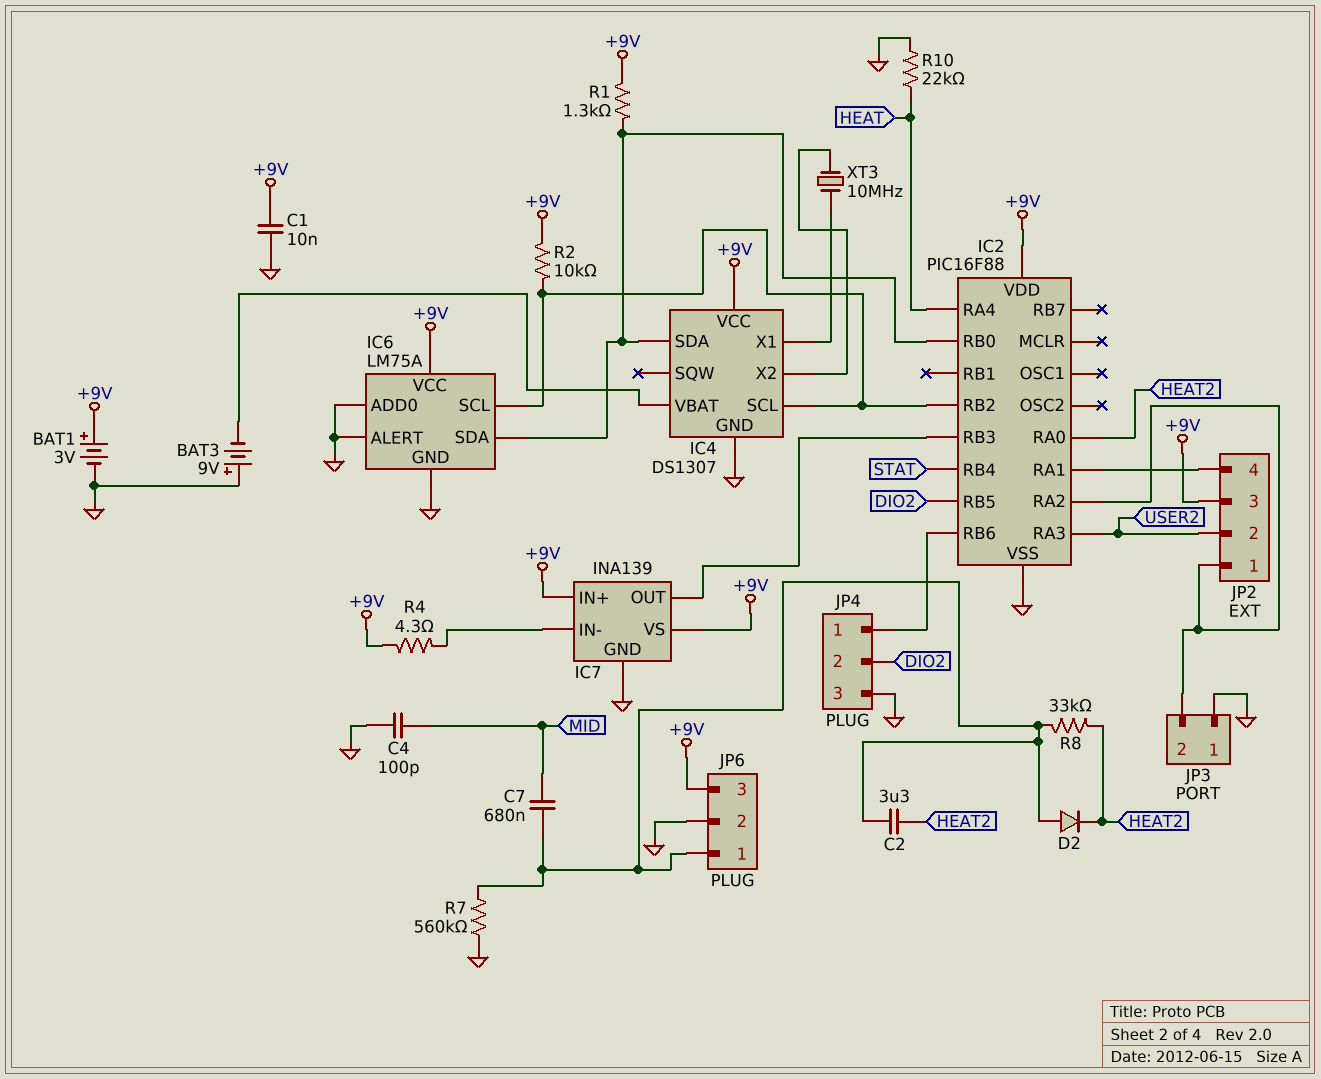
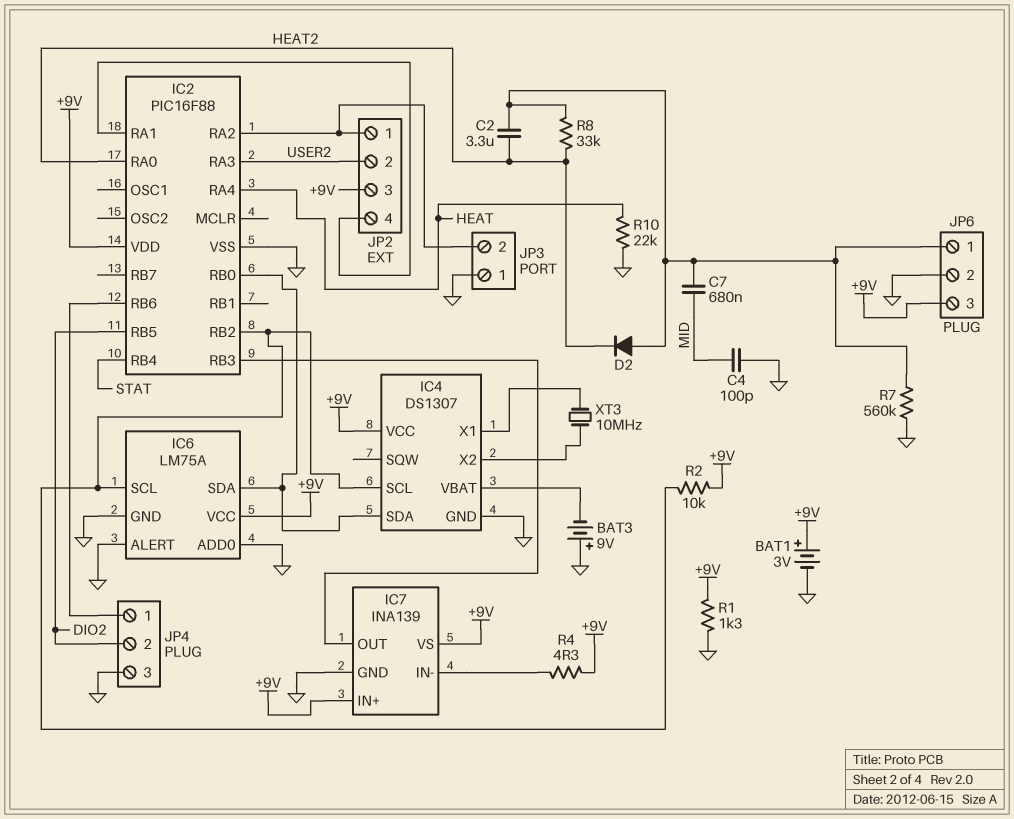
C1: 10nF (+9V, GND) -> none
R1: 1.3k (+9V, IC2/RB0) -> 1.3k (+9V, GND)

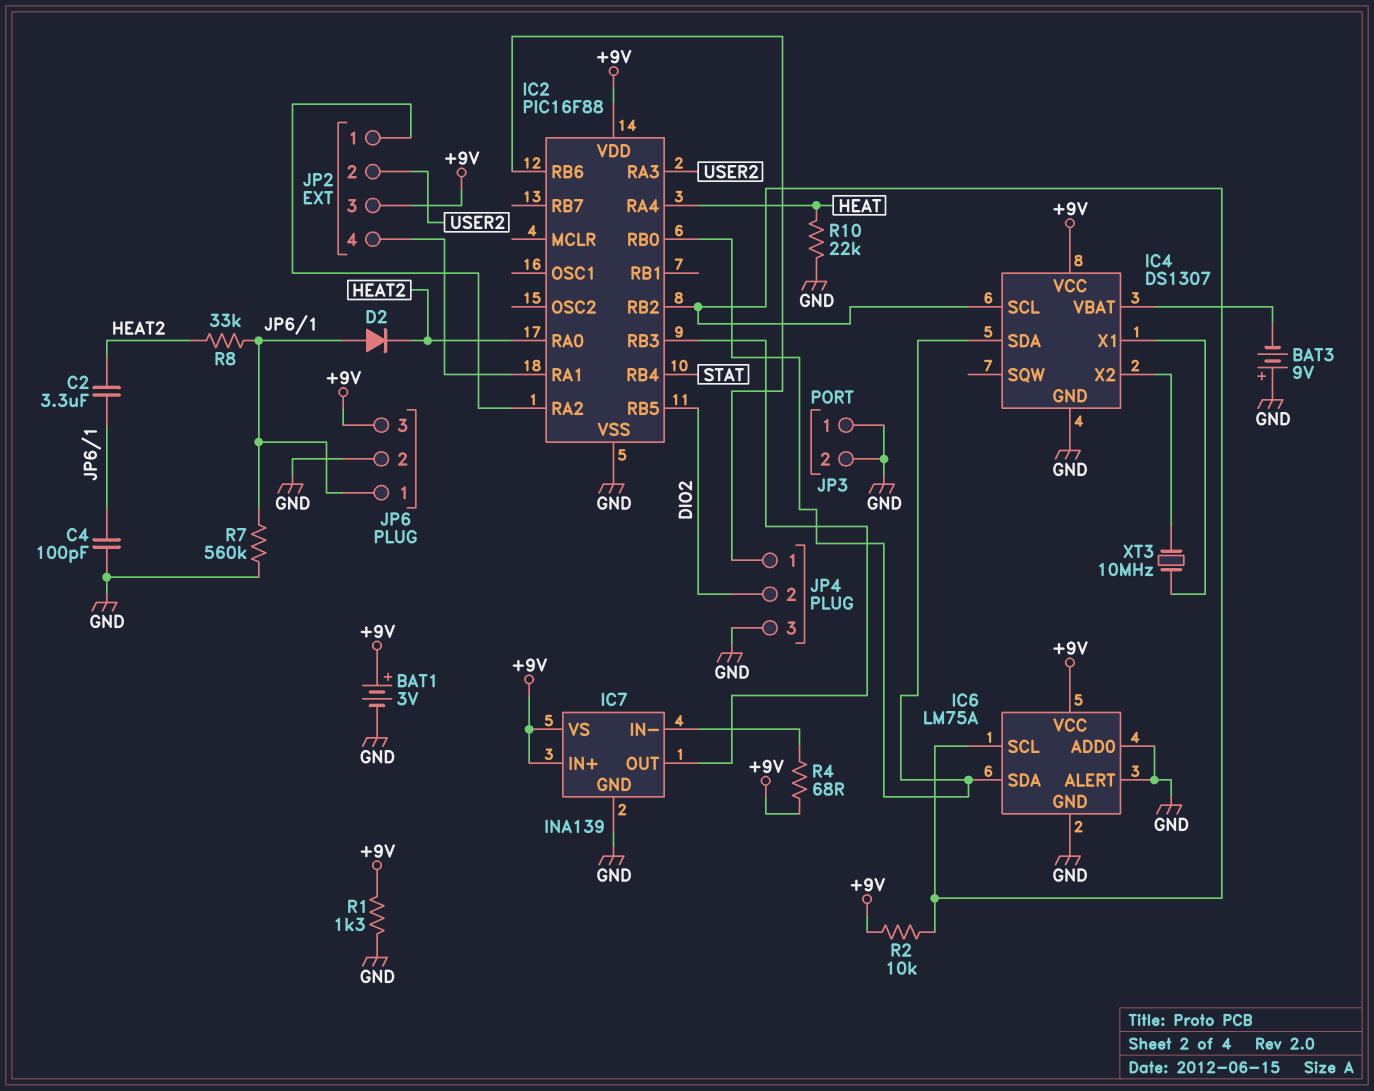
C4: 100pF (GND, MID) -> 100pF (GND, JP6/1)
C7: 680nF (JP6/1, MID) -> none
JP3 pin 2: IC2/RA2 -> GND
R4: 4.3 (+9V, IC7/IN-) -> 68 (+9V, IC7/IN-)

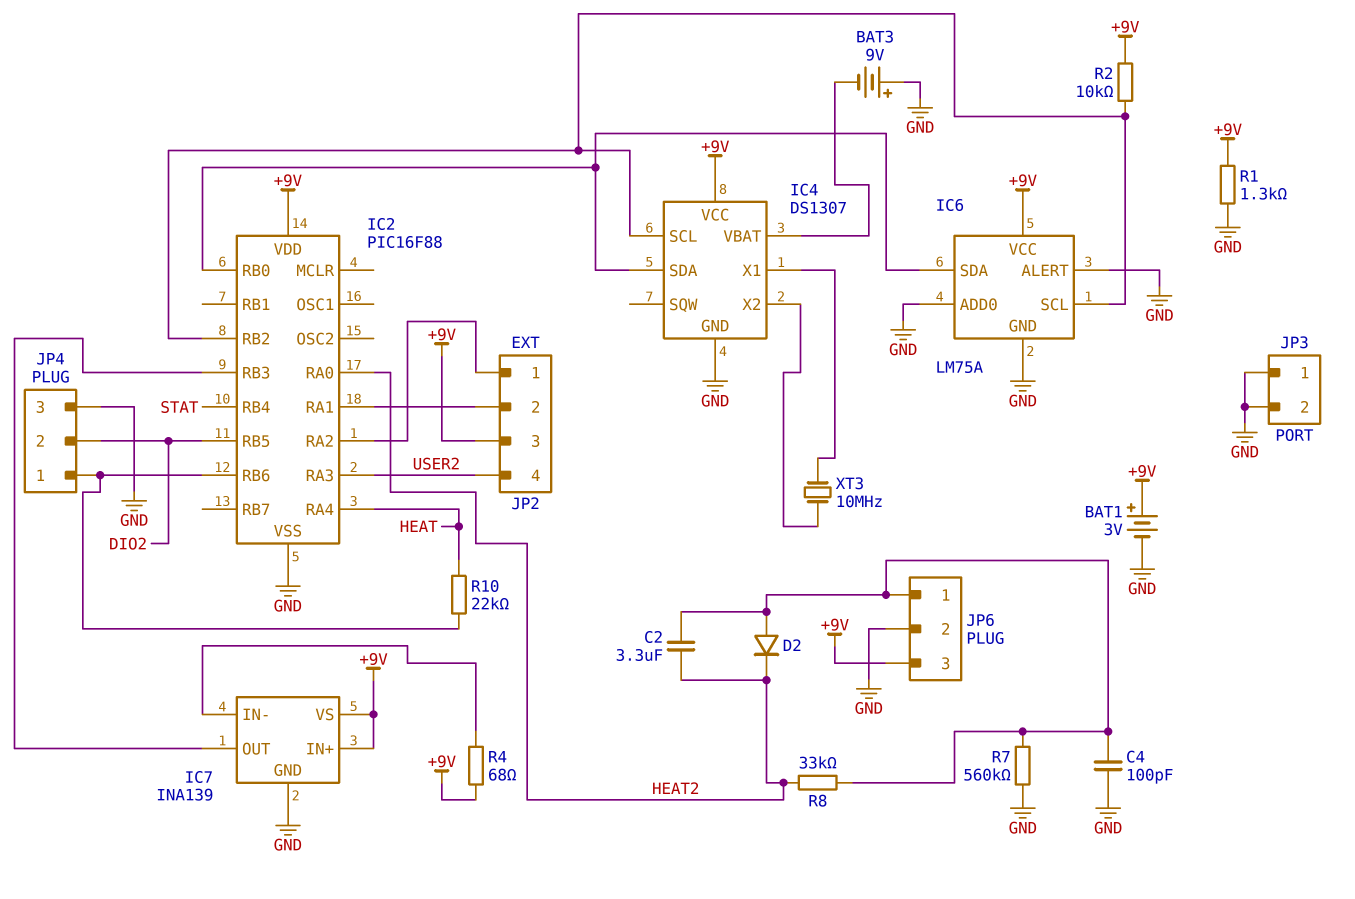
JP2 pin 2: USER2 -> IC2/RA1
JP2 pin 4: IC2/RA1 -> USER2
R10: 22k (GND, HEAT) -> 22k (HEAT, IC2/RB6)

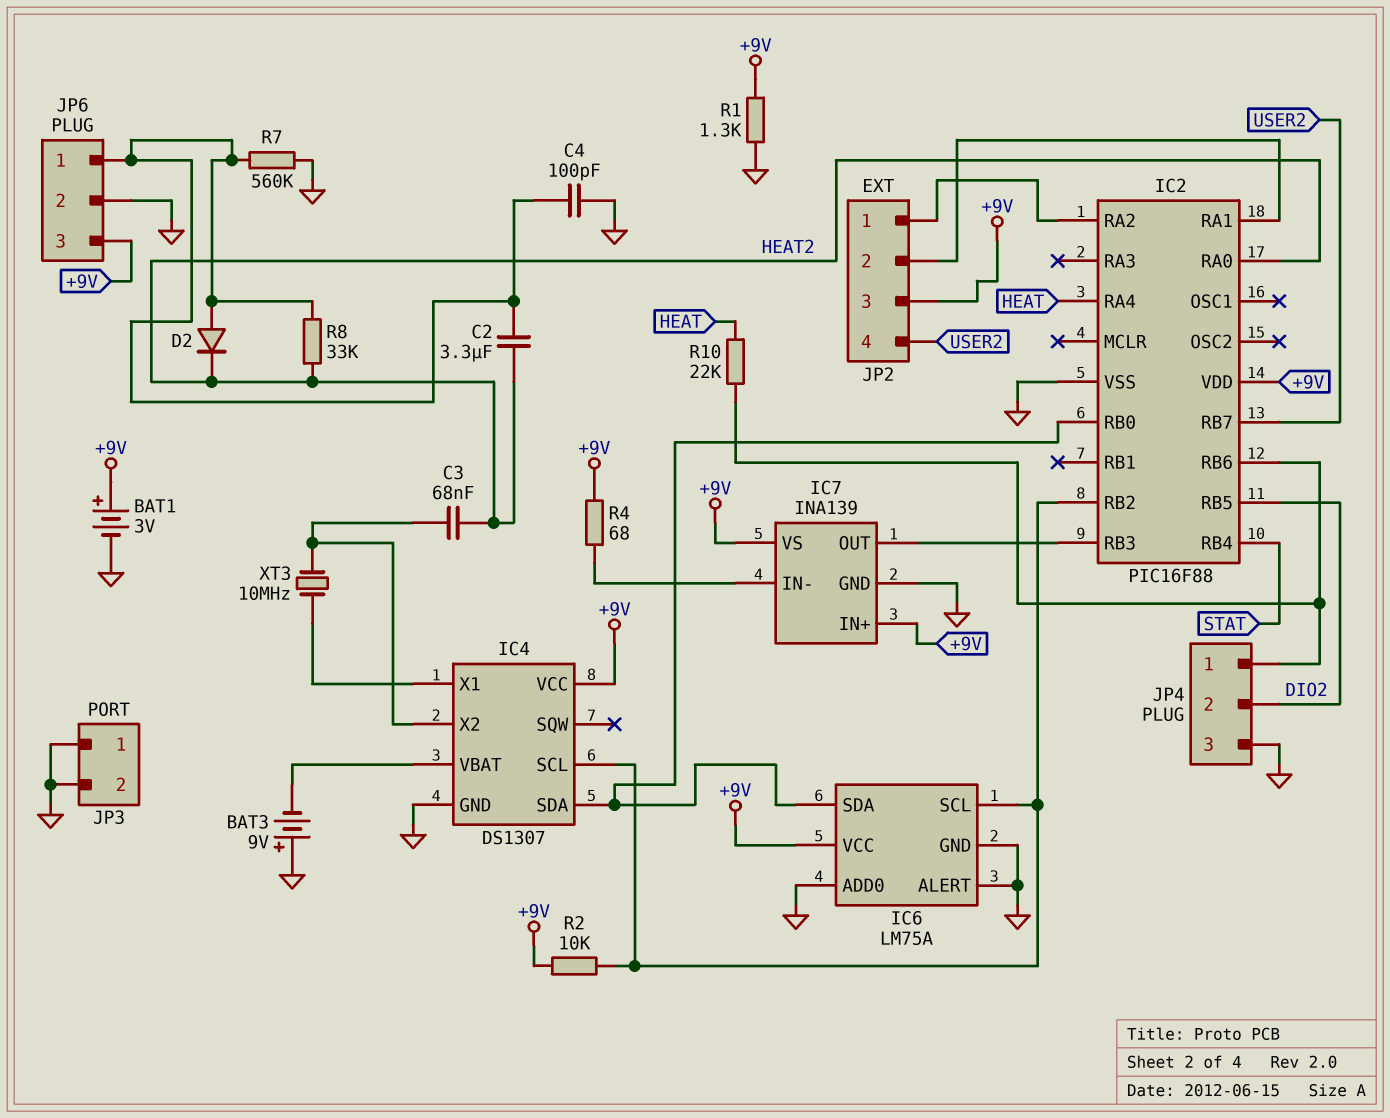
C3: none -> 68nF (HEAT2, IC4/X2)
IC2 pin RA3: USER2 -> none
IC2 pin RB7: none -> USER2

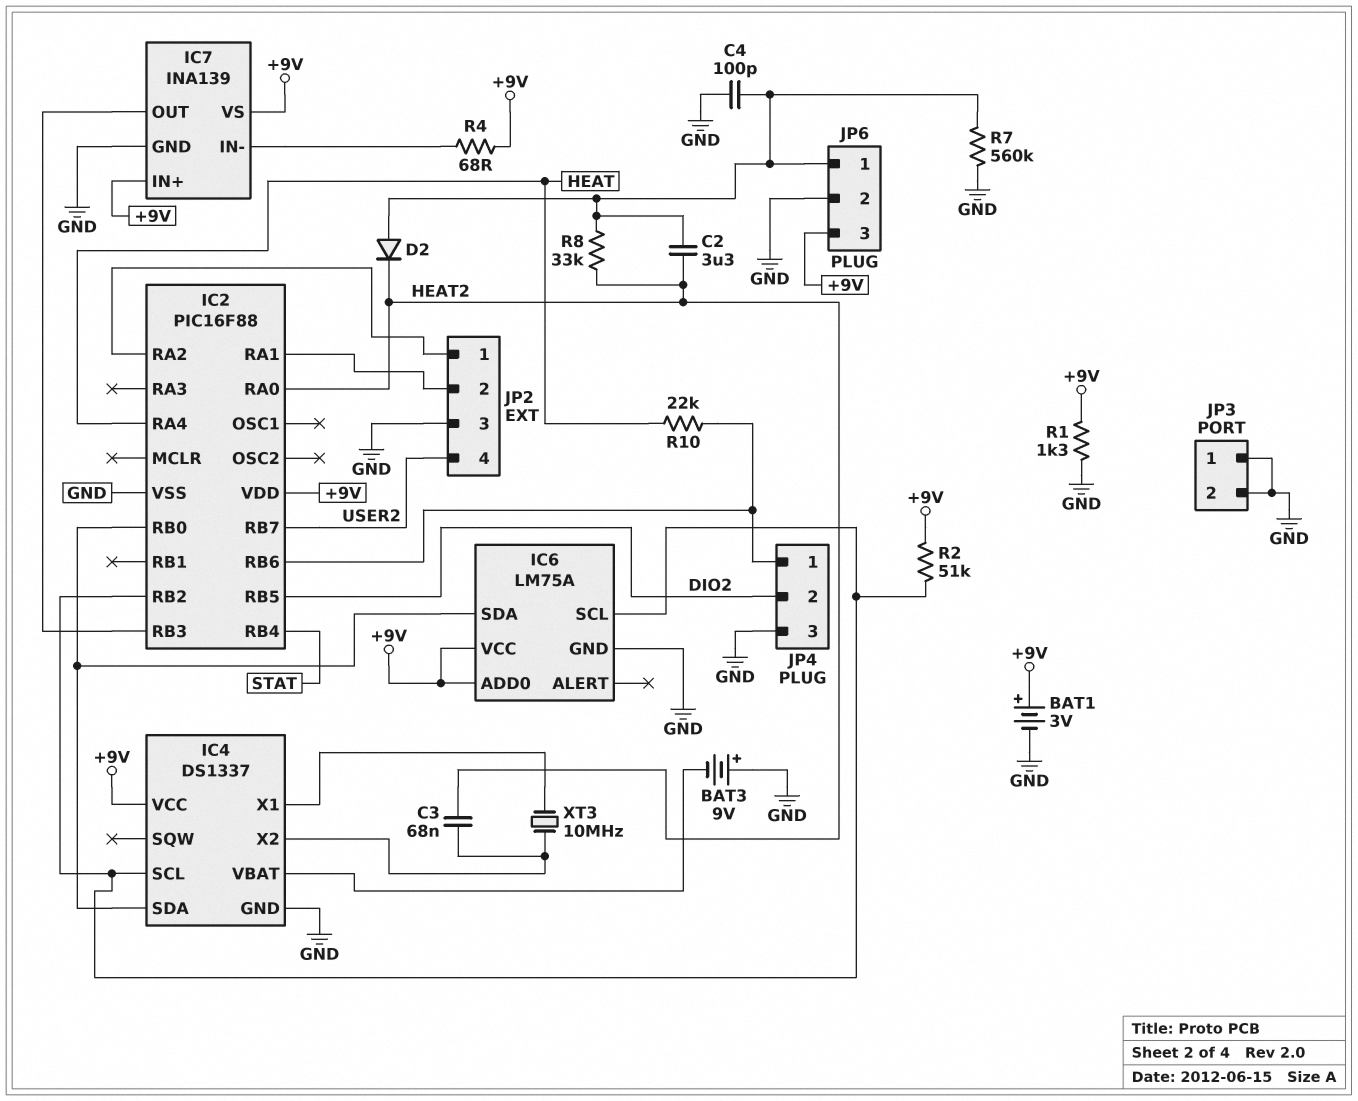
IC4: DS1307 -> DS1337
IC6 pin ADD0: GND -> +9V
IC6 pin ALERT: GND -> none
JP2 pin 3: +9V -> GND
R2: 10k (+9V, IC2/RB2) -> 51k (+9V, IC2/RB2)

